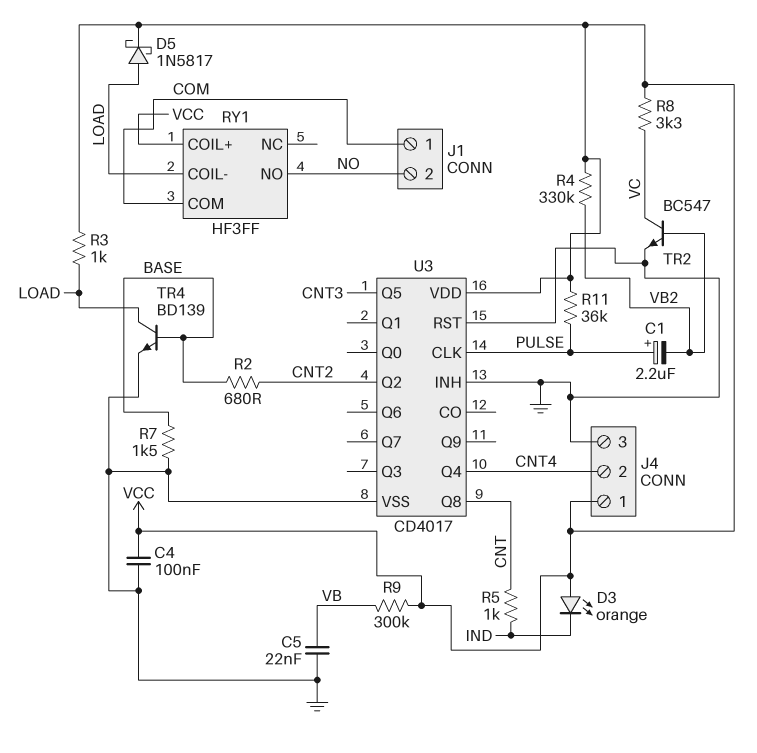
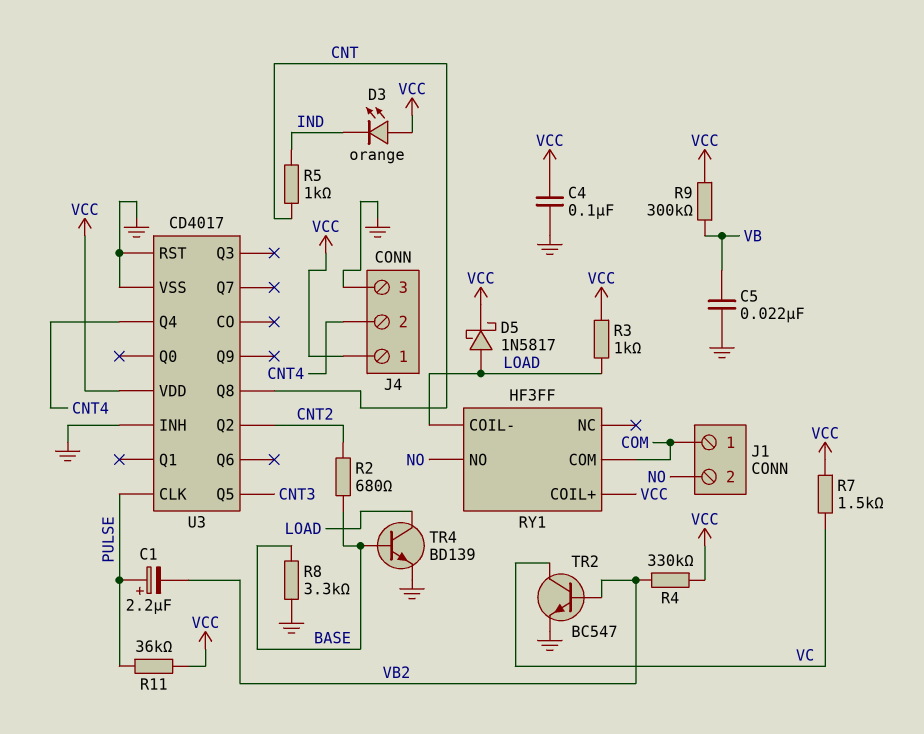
R7: 1.5k (BASE, GND) -> 1.5k (VC, VCC)
R8: 3.3k (VC, VCC) -> 3.3k (BASE, GND)

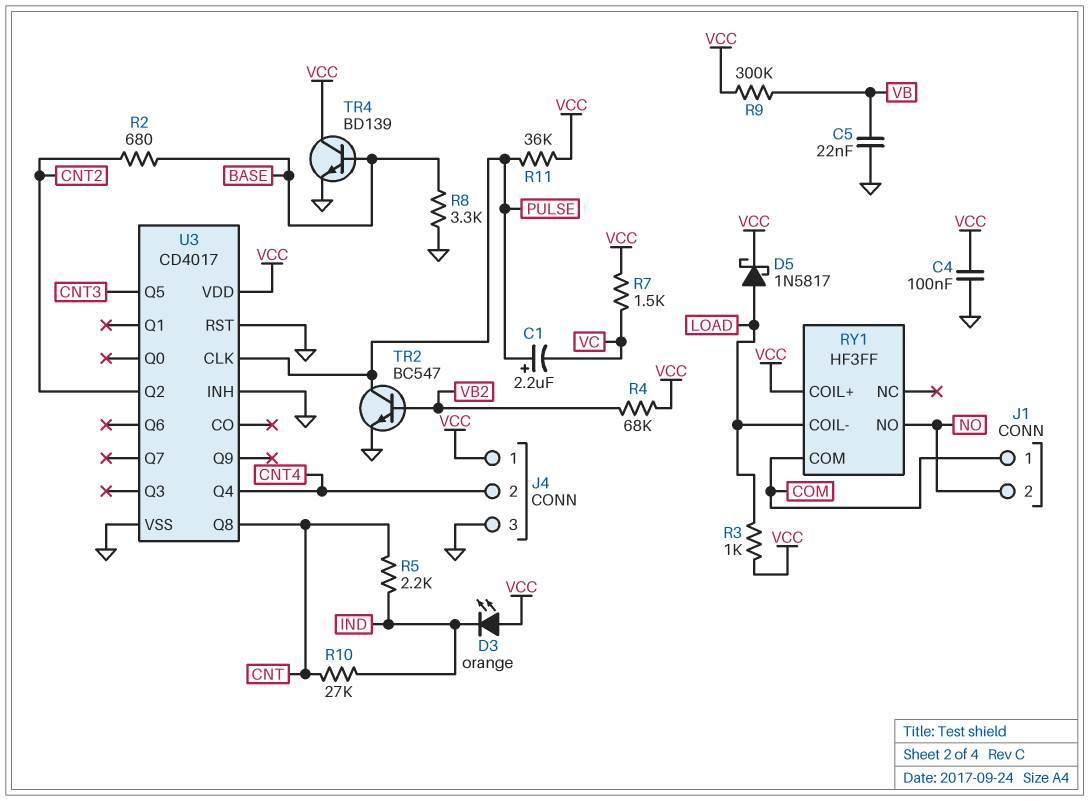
C1: 2.2uF (plus PULSE, minus VB2) -> 2.2uF (plus PULSE, minus VC)
R4: 330k (VB2, VCC) -> 68k (VB2, VCC)
R5: 1k (CNT, IND) -> 2.2k (CNT, IND)
R10: none -> 27k (CNT, IND)
TR2: NPN BC547 (B VB2, C VC, E GND) -> NPN BC547 (B VB2, C PULSE, E GND)
TR4: NPN BD139 (B BASE, C LOAD, E GND) -> NPN BD139 (B BASE, C VCC, E GND)

